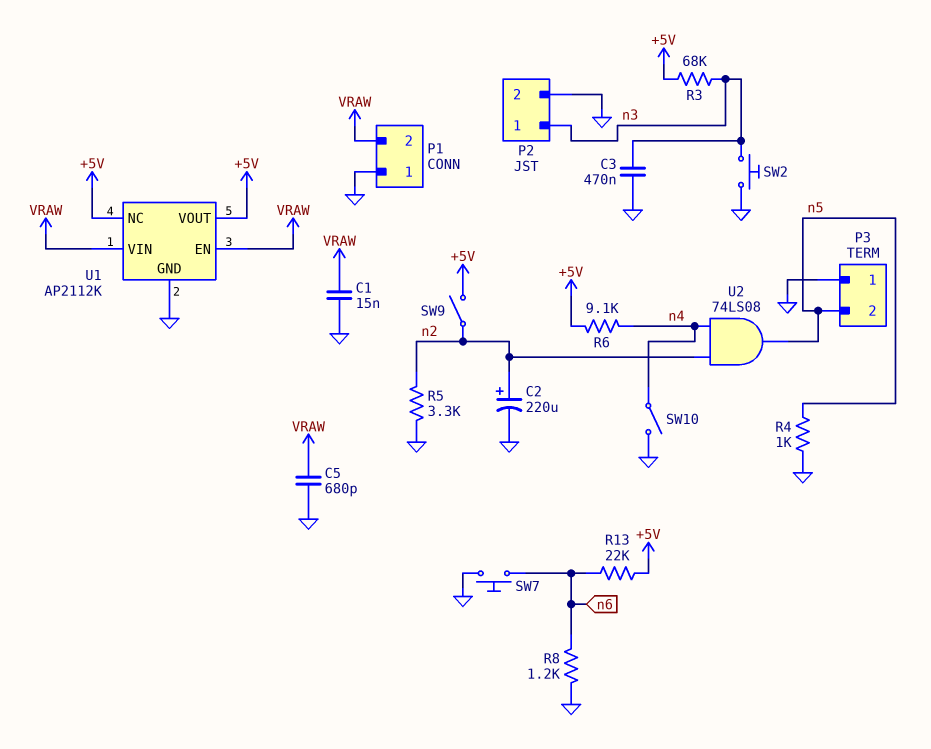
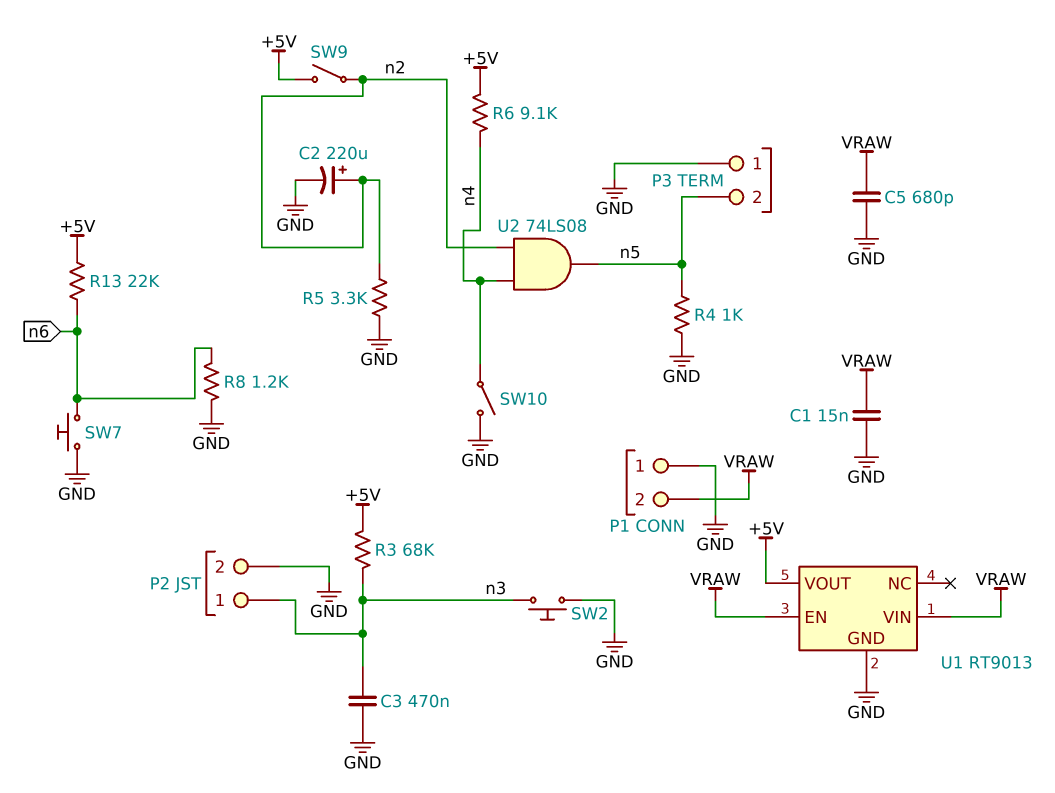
U1: AP2112K -> RT9013
U1 pin NC: +5V -> none

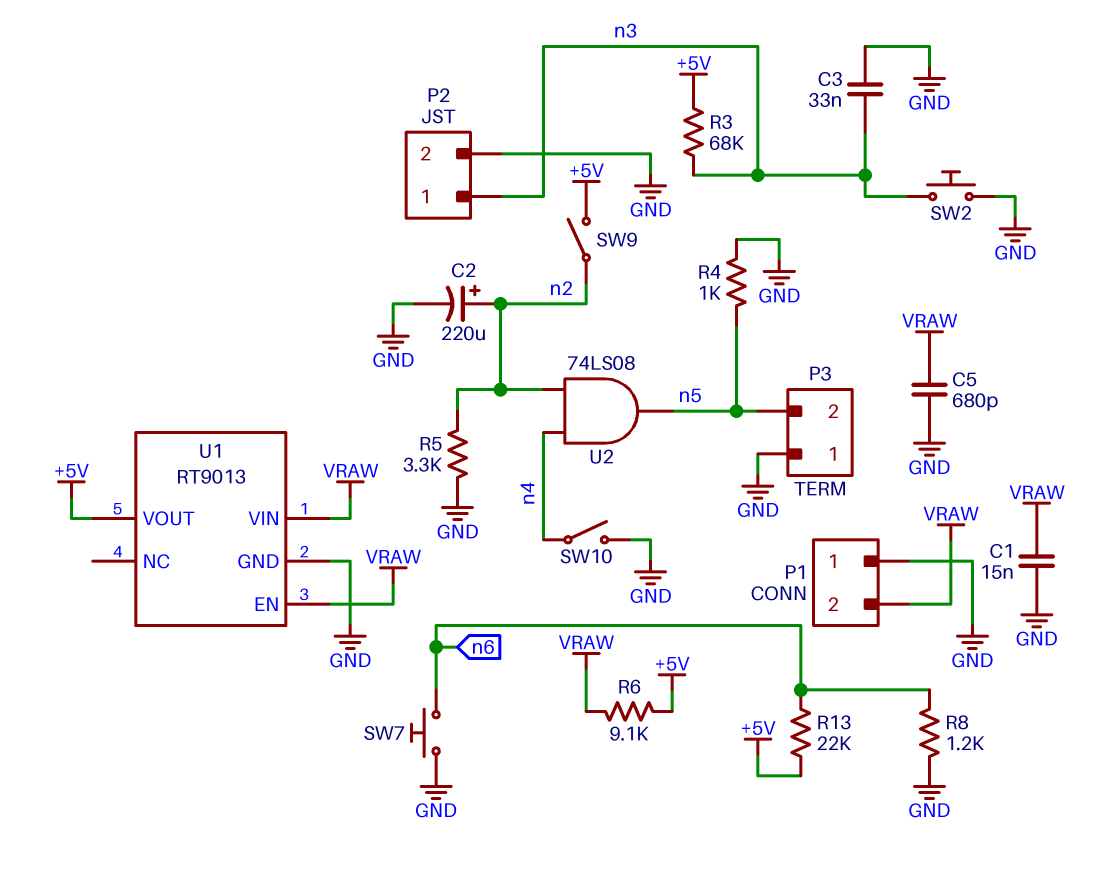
C3: 470nF (GND, n3) -> 33nF (GND, n3)
R6: 9.1k (+5V, n4) -> 9.1k (+5V, VRAW)

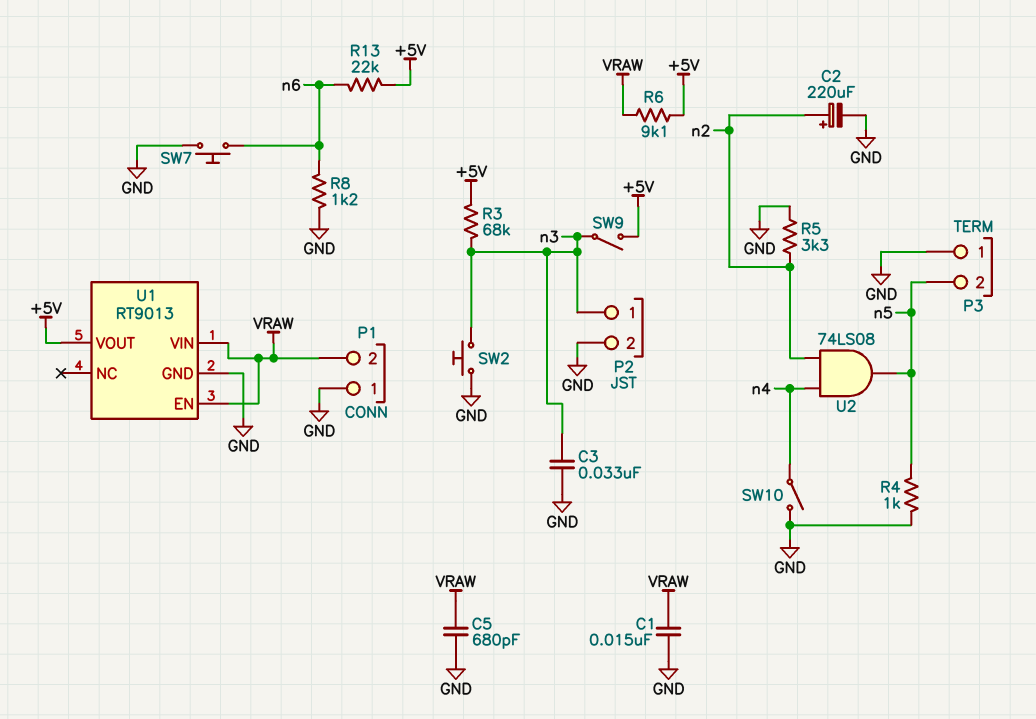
SW9: switch (+5V, n2) -> switch (+5V, n3)

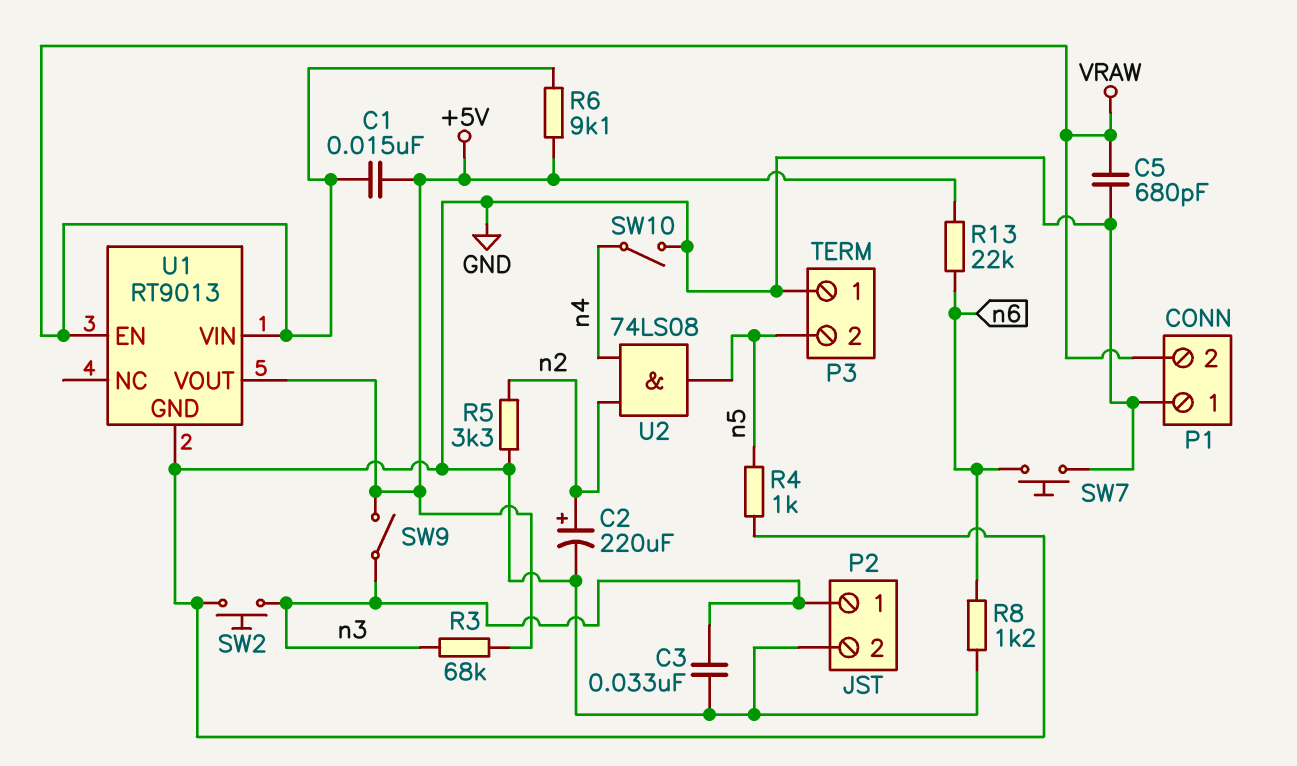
C1: 15nF (GND, VRAW) -> 15nF (+5V, VRAW)

